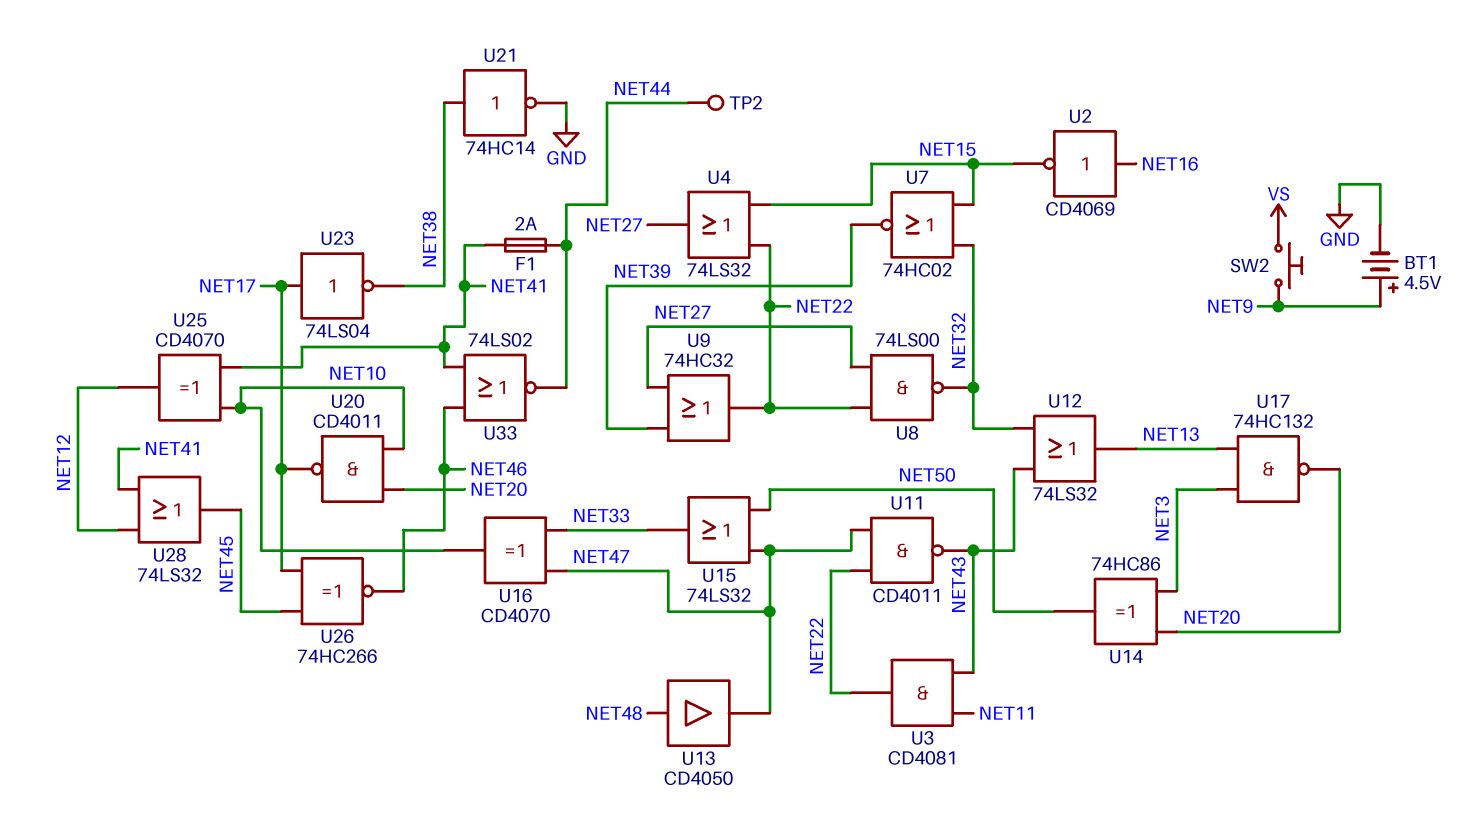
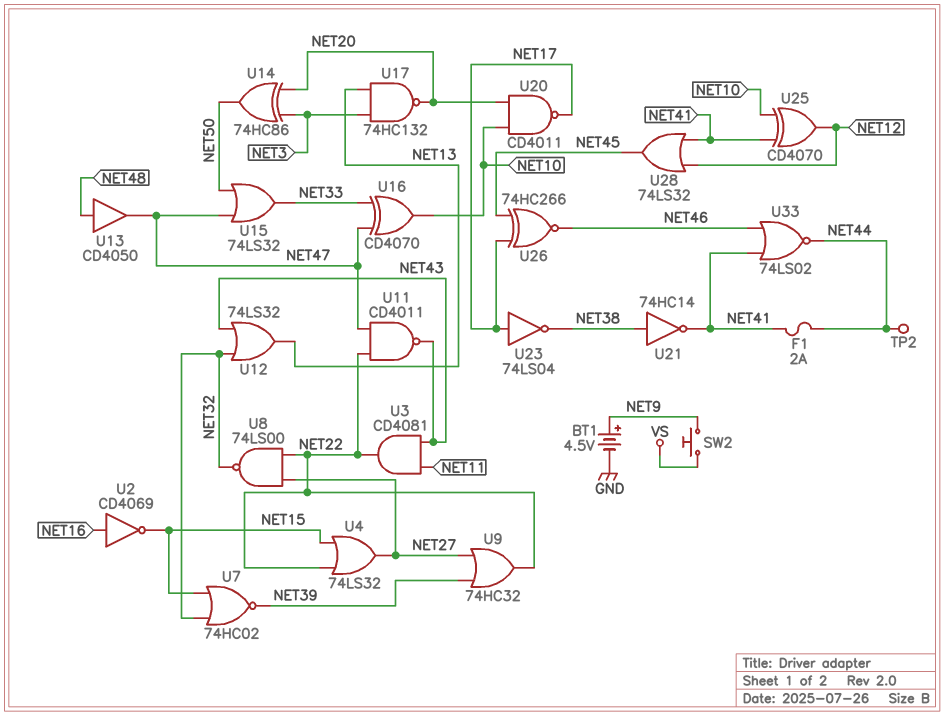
U21: NOT 74HC14 (in NET38, out GND) -> NOT 74HC14 (in NET38, out NET41)

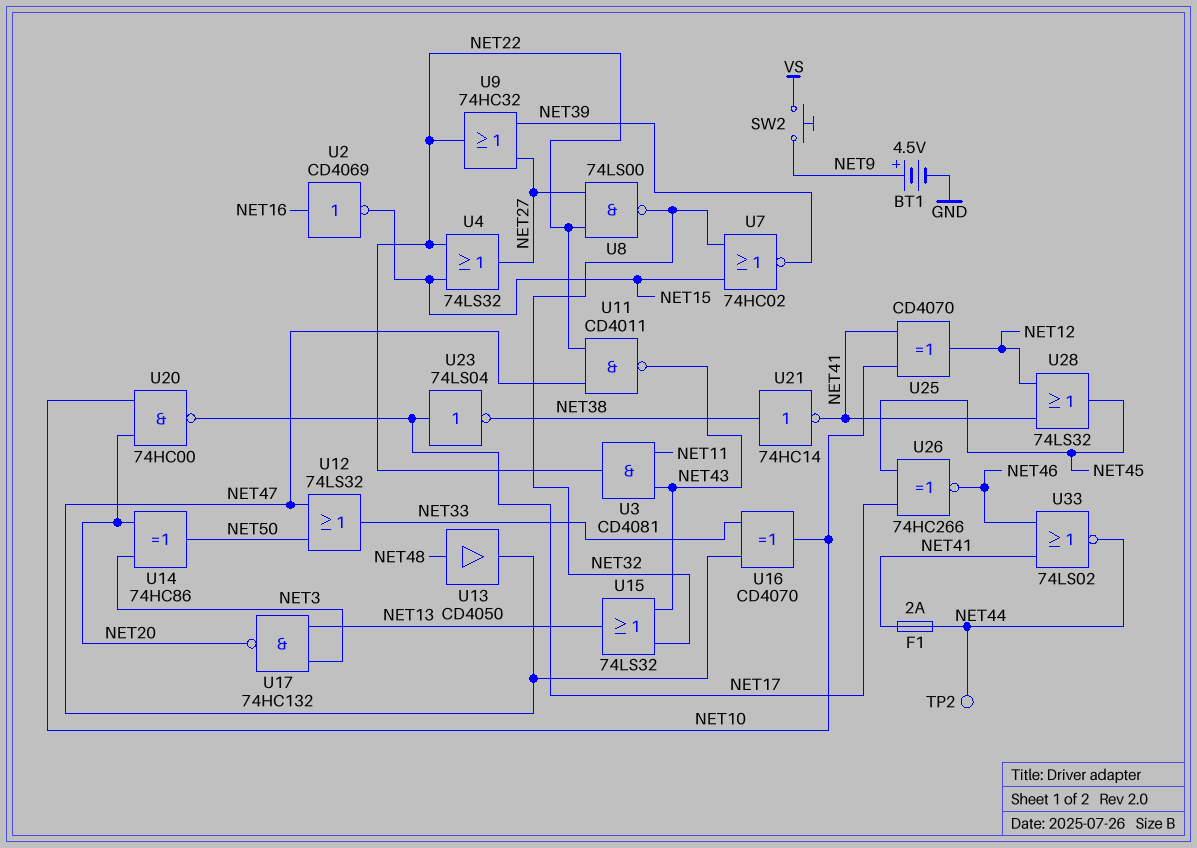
U12: OR 74LS32 (in NET32, in NET43, out NET13) -> OR 74LS32 (in NET47, in NET50, out NET33)
U15: OR 74LS32 (in NET47, in NET50, out NET33) -> OR 74LS32 (in NET32, in NET43, out NET13)
U20: NAND CD4011 (in NET10, in NET20, out NET17) -> NAND 74HC00 (in NET10, in NET20, out NET17)

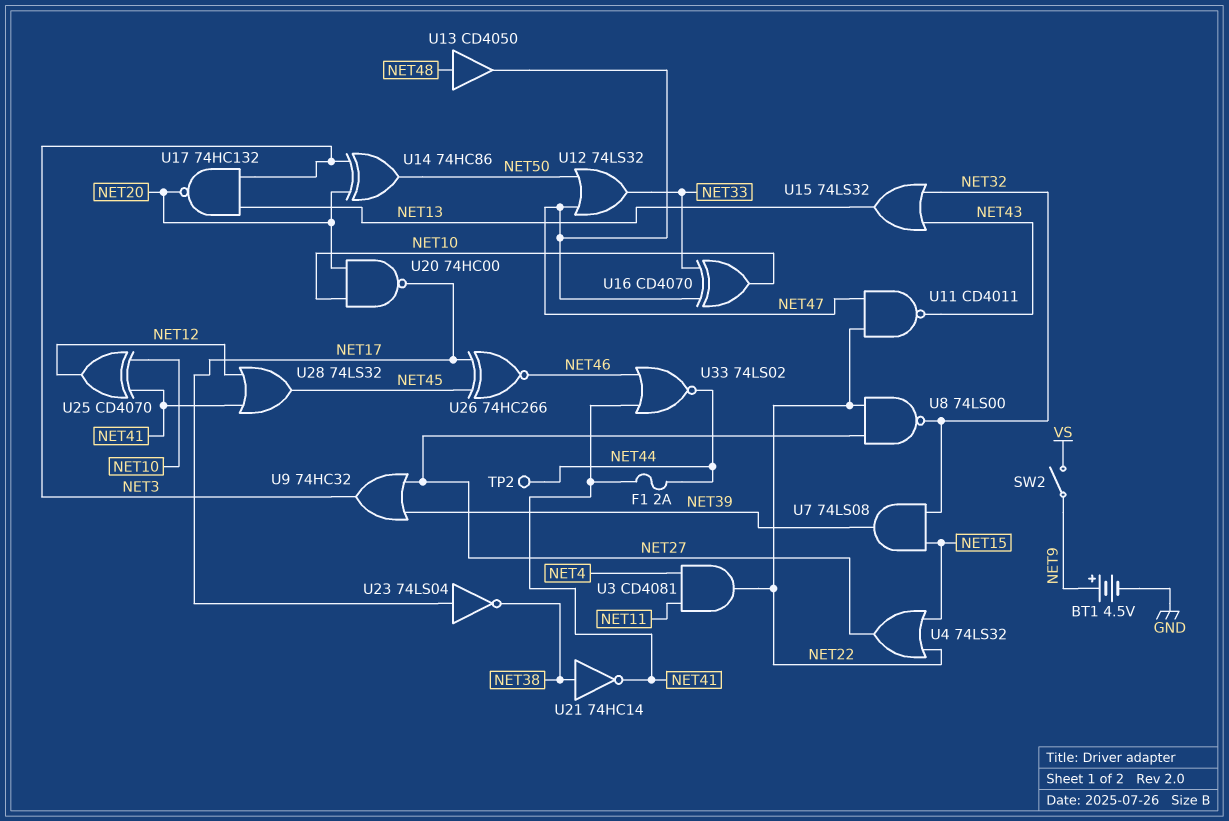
SW2: button (NET9, VS) -> switch (NET9, VS)
U2: NOT CD4069 (in NET16, out NET15) -> none
U3: AND CD4081 (in NET11, in NET43, out NET22) -> AND CD4081 (in NET4, in NET11, out NET22)
U7: NOR 74HC02 (in NET15, in NET32, out NET39) -> AND 74LS08 (in NET15, in NET32, out NET39)
U9: OR 74HC32 (in NET27, in NET39, out NET22) -> OR 74HC32 (in NET27, in NET39, out NET3)

